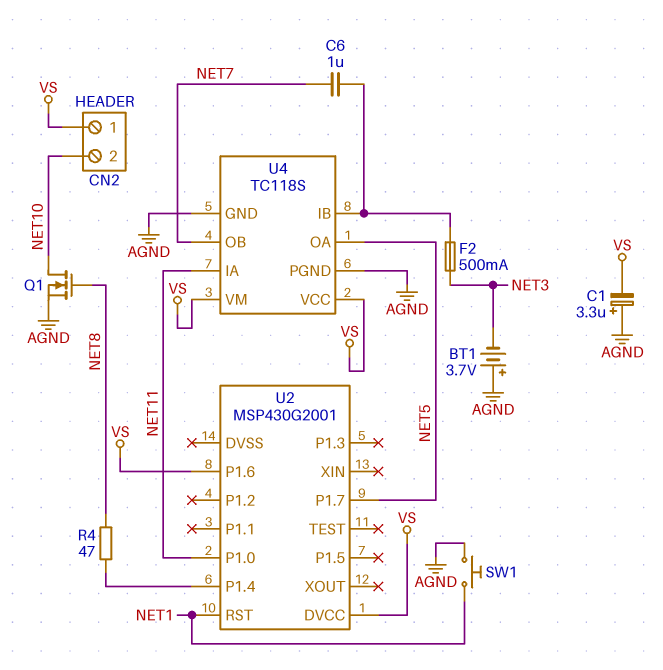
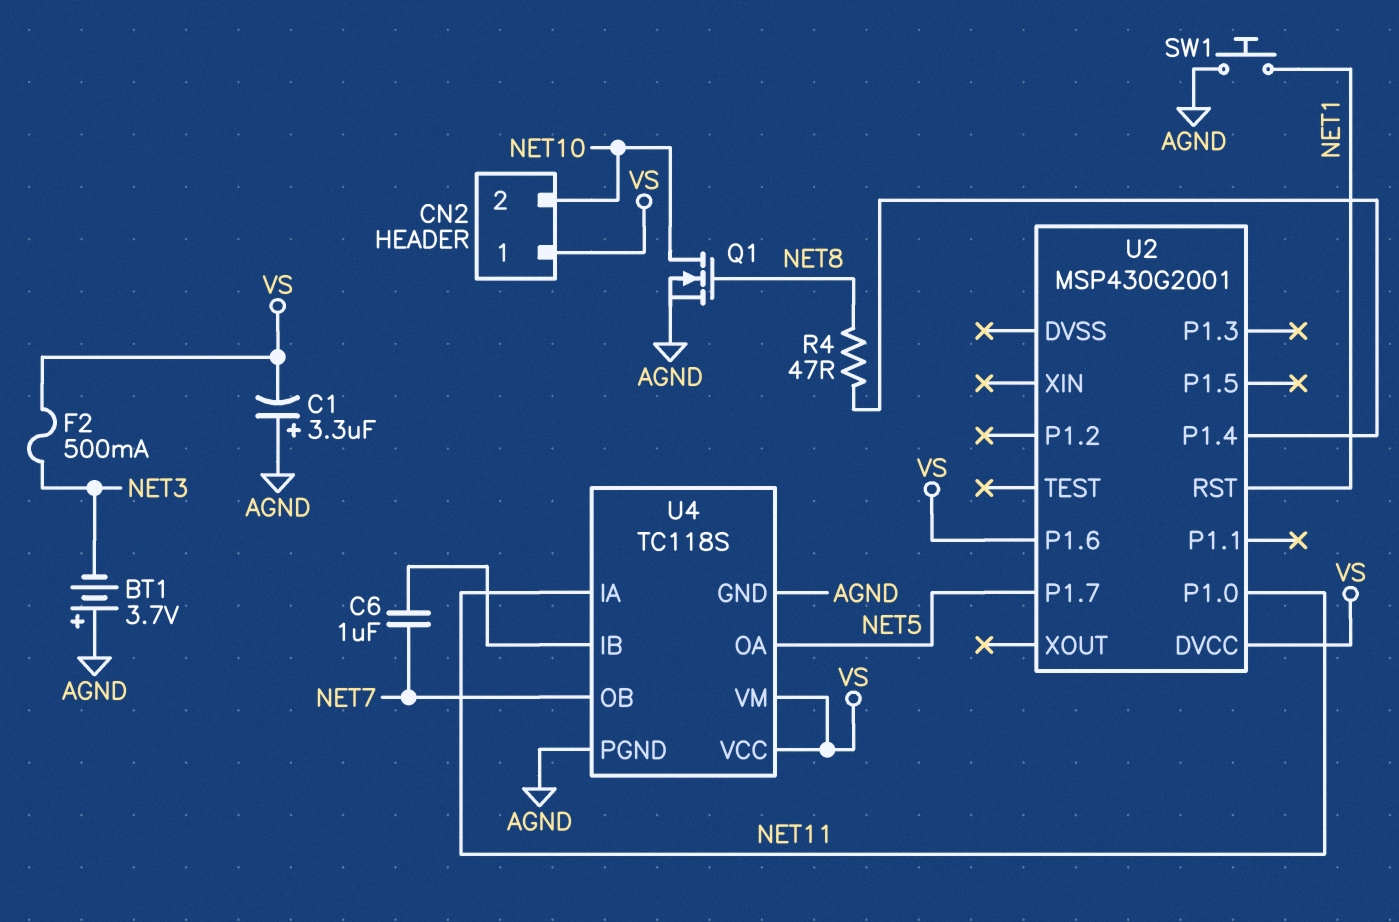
F2: 500mA (NET3, U4/IB) -> 500mA (NET3, VS)

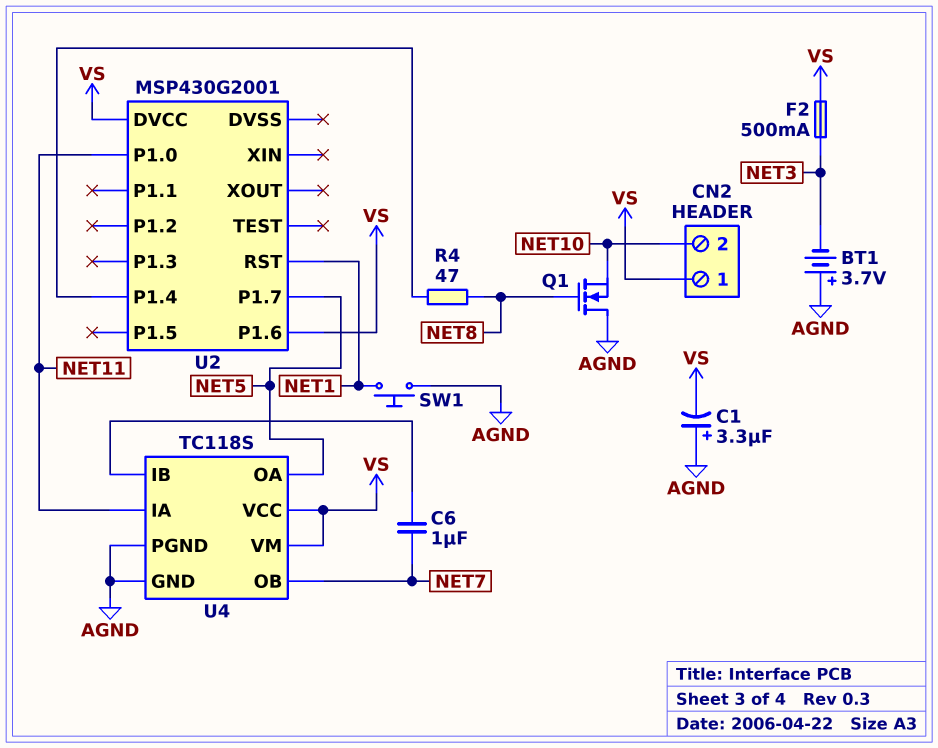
Q1: NMOS (G NET8, D NET10, S AGND) -> NMOS (G NET8, D AGND, S NET10)

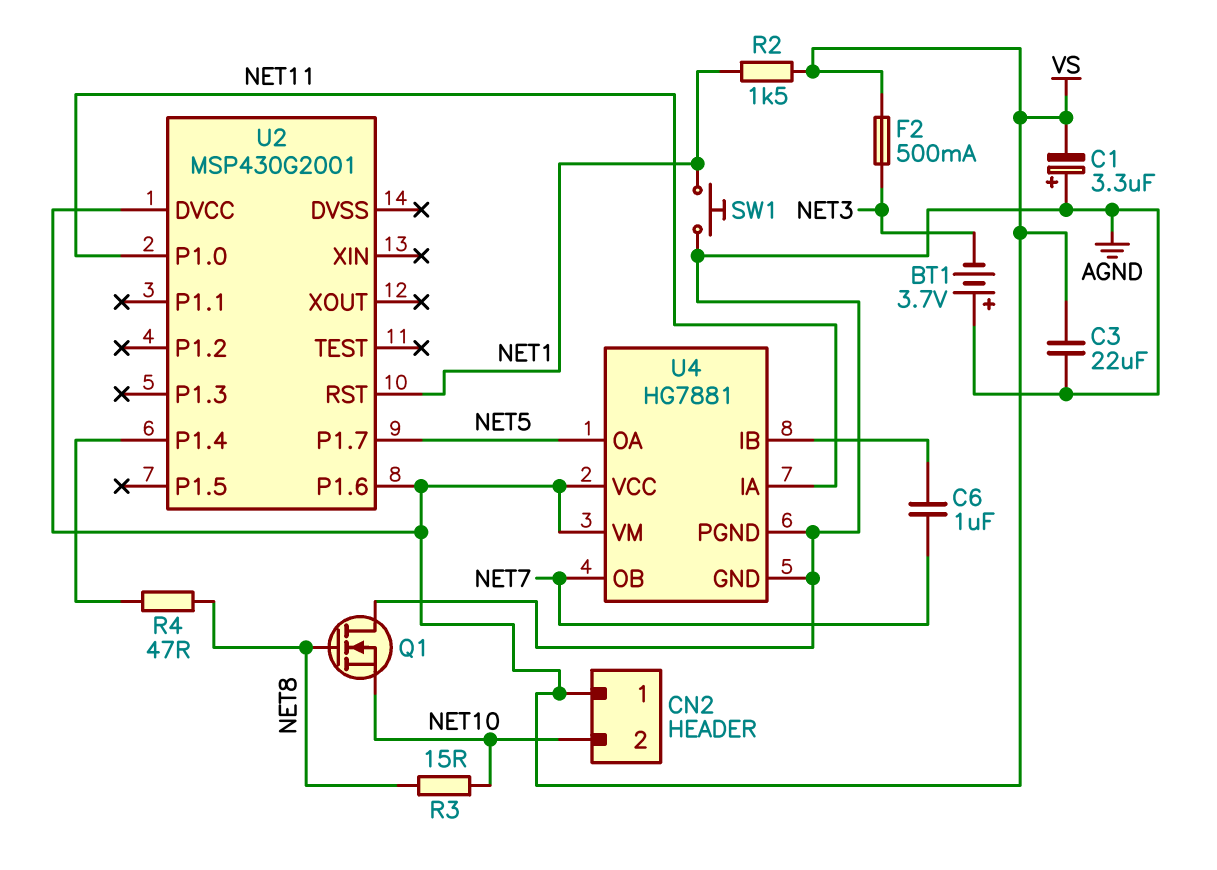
C3: none -> 22uF (AGND, VS)
R2: none -> 1.5k (NET1, VS)
R3: none -> 15 (NET8, NET10)
U4: TC118S -> HG7881

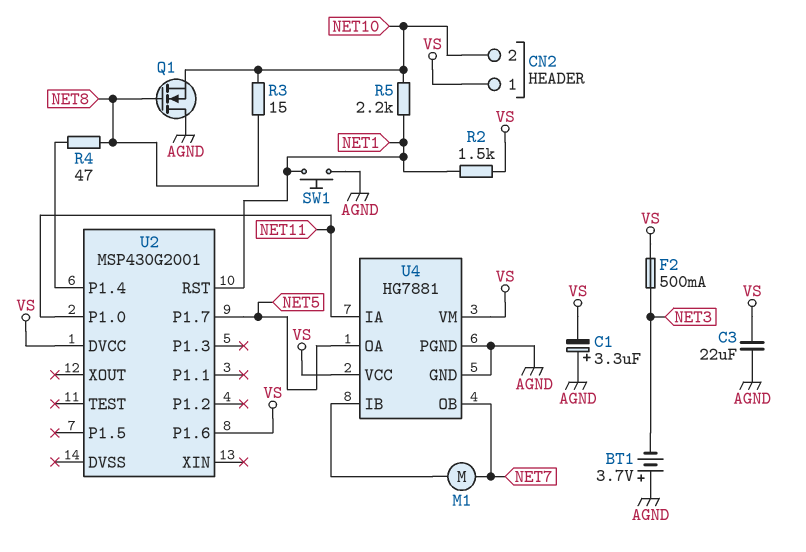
C6: 1uF (NET7, U4/IB) -> none
M1: none -> motor (NET7, U4/IB)
R5: none -> 2.2k (NET1, NET10)

